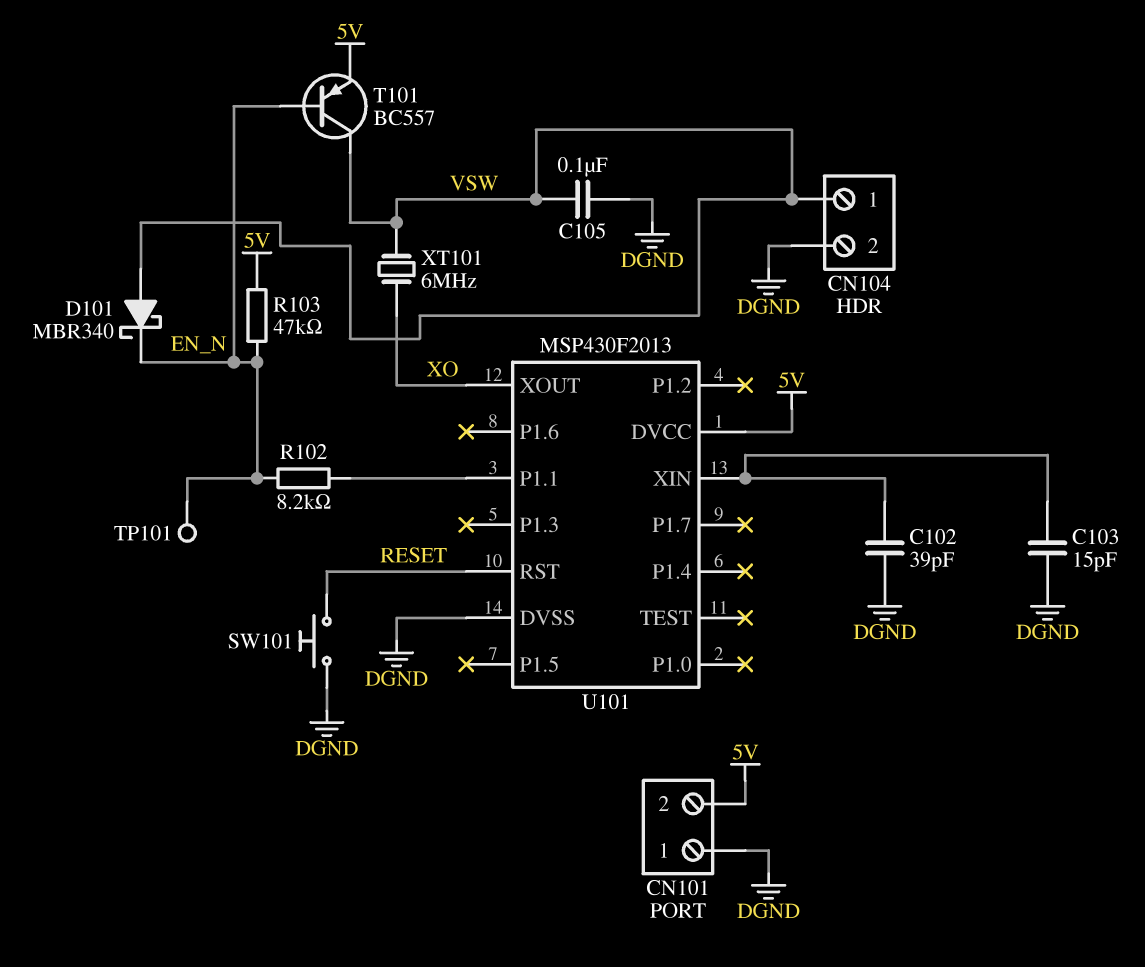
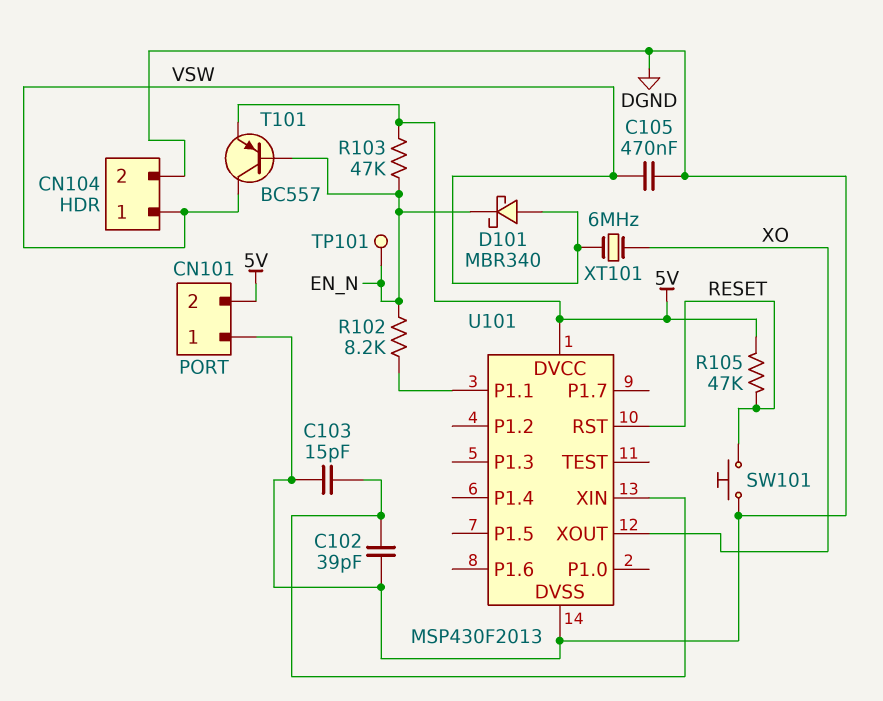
C105: 100nF (DGND, VSW) -> 470nF (DGND, VSW)
R105: none -> 47k (5V, RESET)

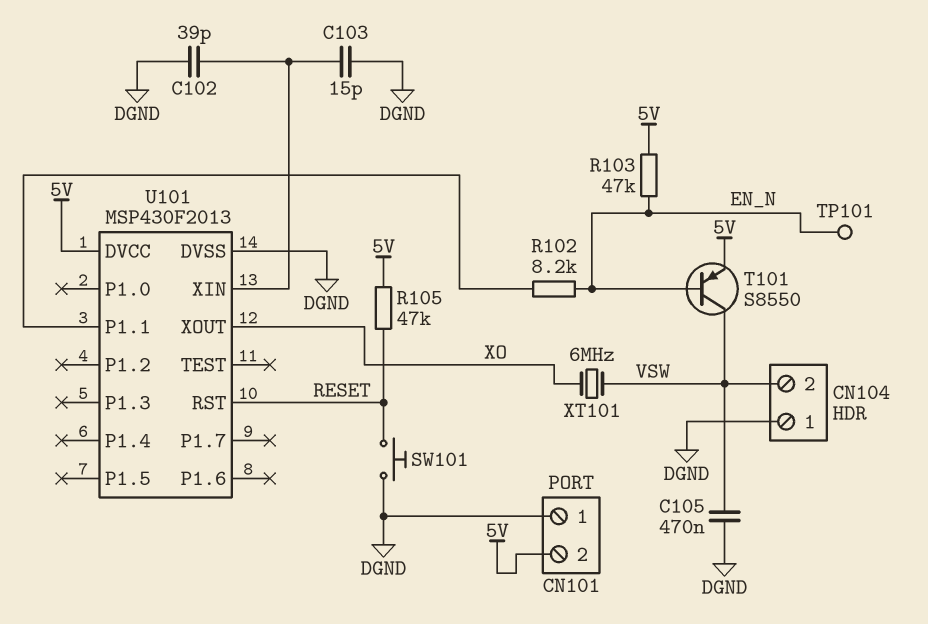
CN104 pin 1: VSW -> DGND
CN104 pin 2: DGND -> VSW
D101: schottky MBR340 (A VSW, K EN_N) -> none
T101: PNP BC557 (B EN_N, C VSW, E 5V) -> PNP S8550 (B EN_N, C VSW, E 5V)

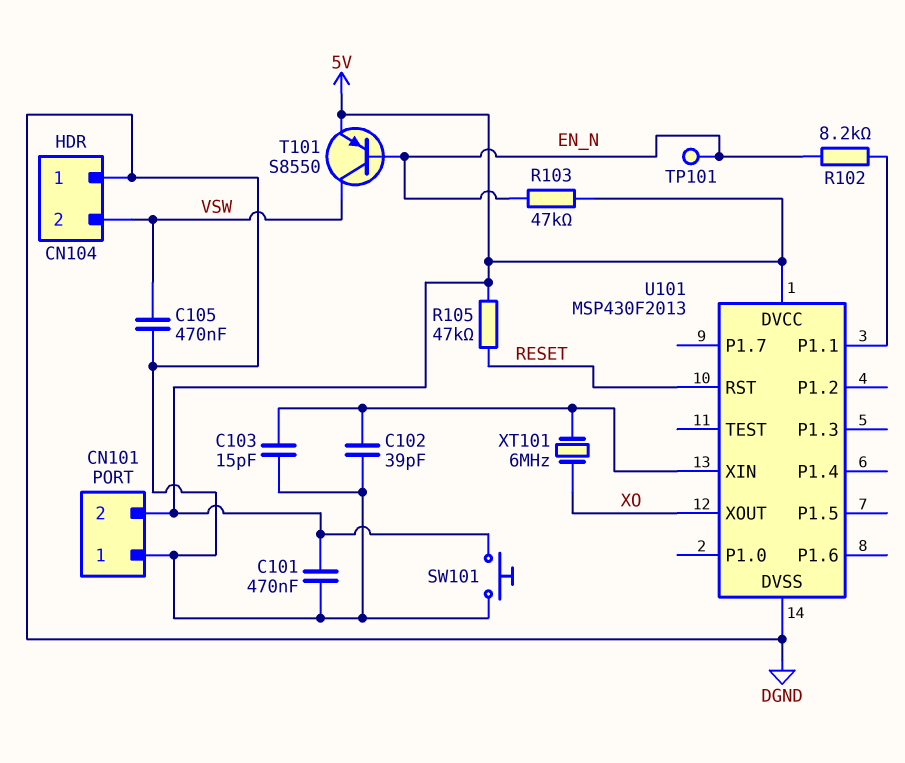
C101: none -> 470nF (5V, DGND)
SW101: button (DGND, RESET) -> button (5V, DGND)
XT101: 6MHz (VSW, XO) -> 6MHz (U101/XIN, XO)

